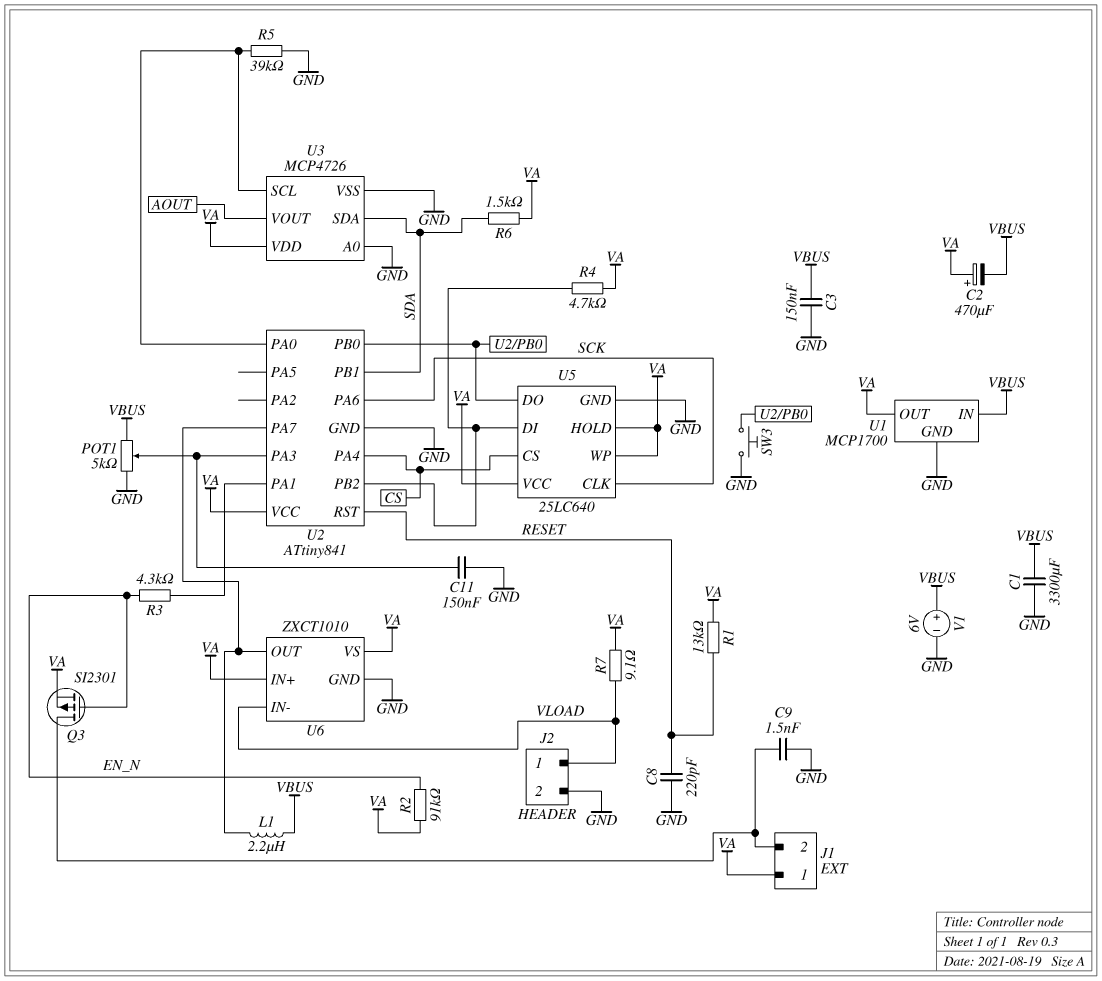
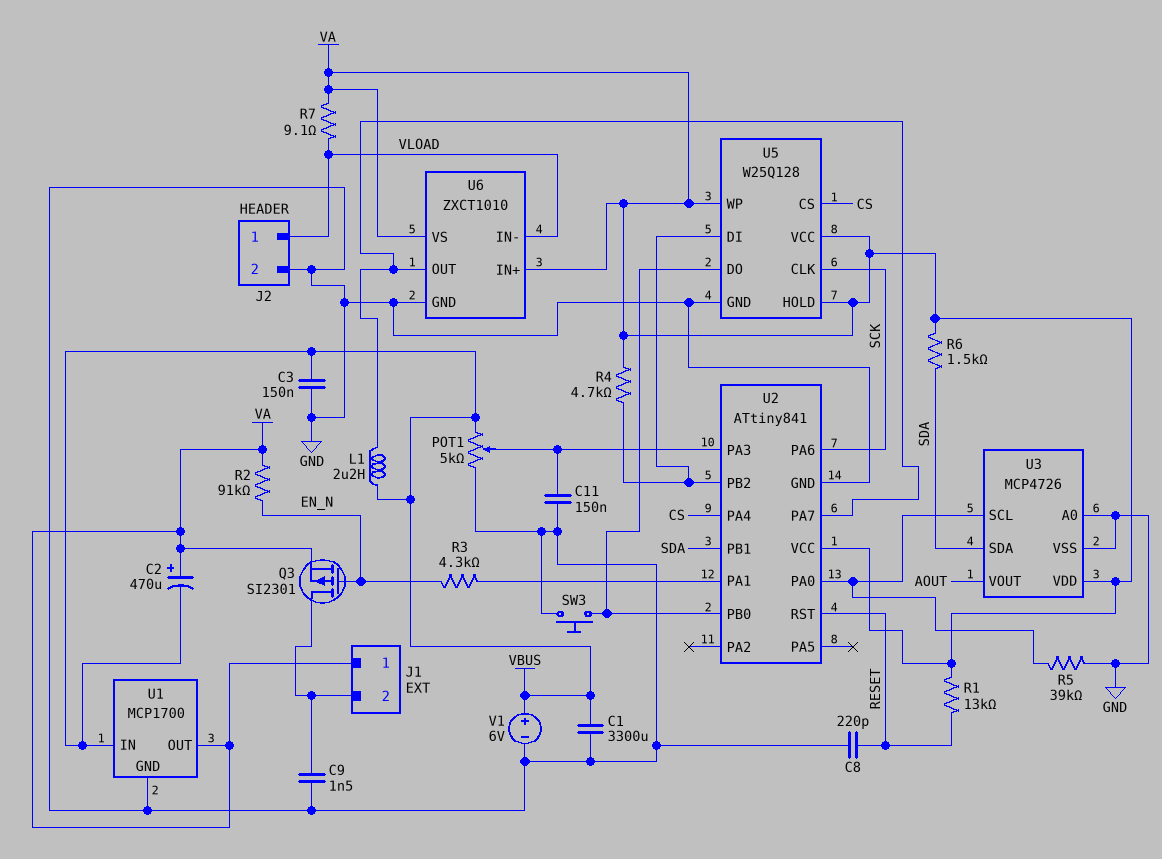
U5: 25LC640 -> W25Q128

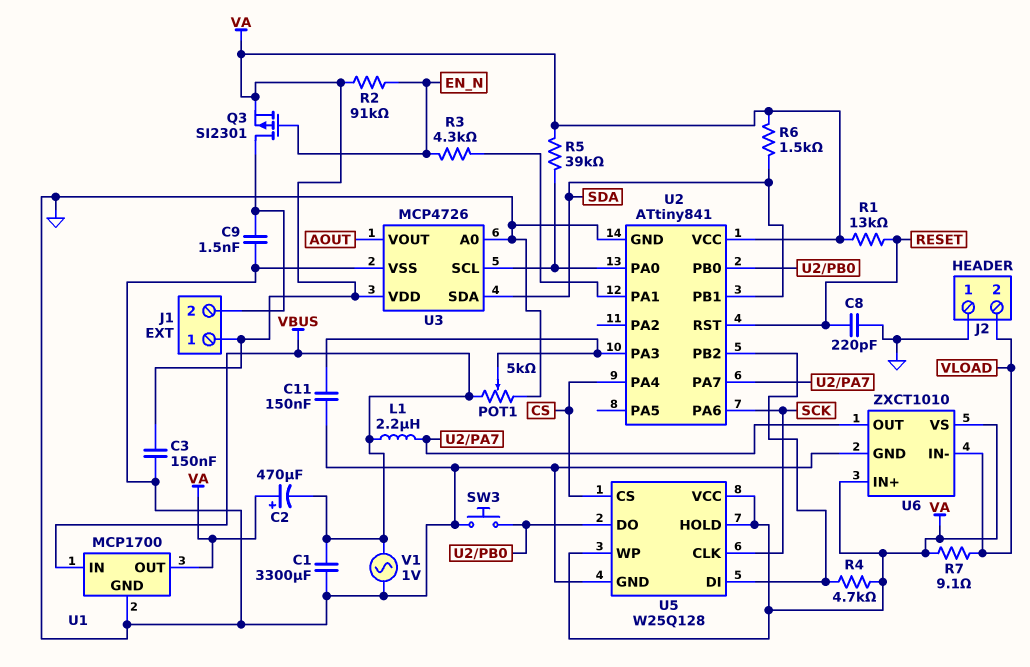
C3: 150nF (GND, VBUS) -> 150nF (GND, VA)
J2 pin 1: VLOAD -> GND
J2 pin 2: GND -> VLOAD
R5: 39k (GND, U2/PA0) -> 39k (U2/PA0, VA)
V1: 6V (plus VBUS, minus GND) -> AC 1V (GND, VBUS)

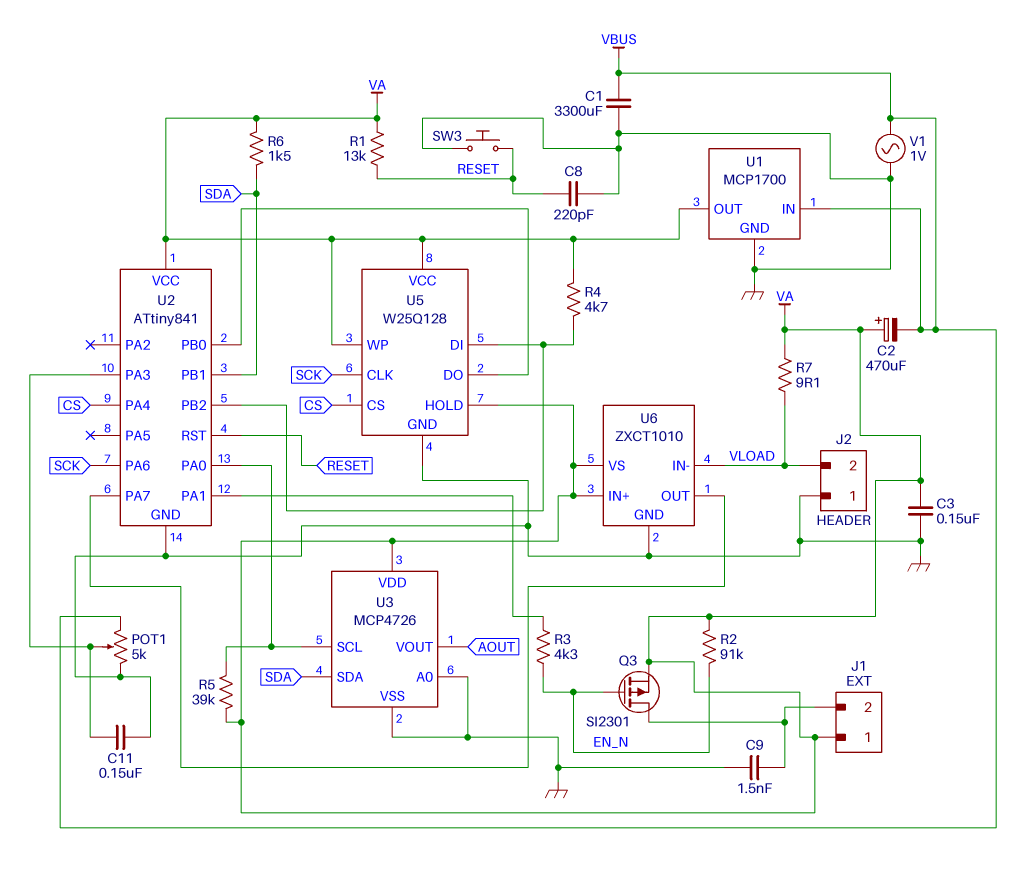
L1: 2.2uH (U2/PA7, VBUS) -> none
SW3: button (GND, U2/PB0) -> button (GND, RESET)

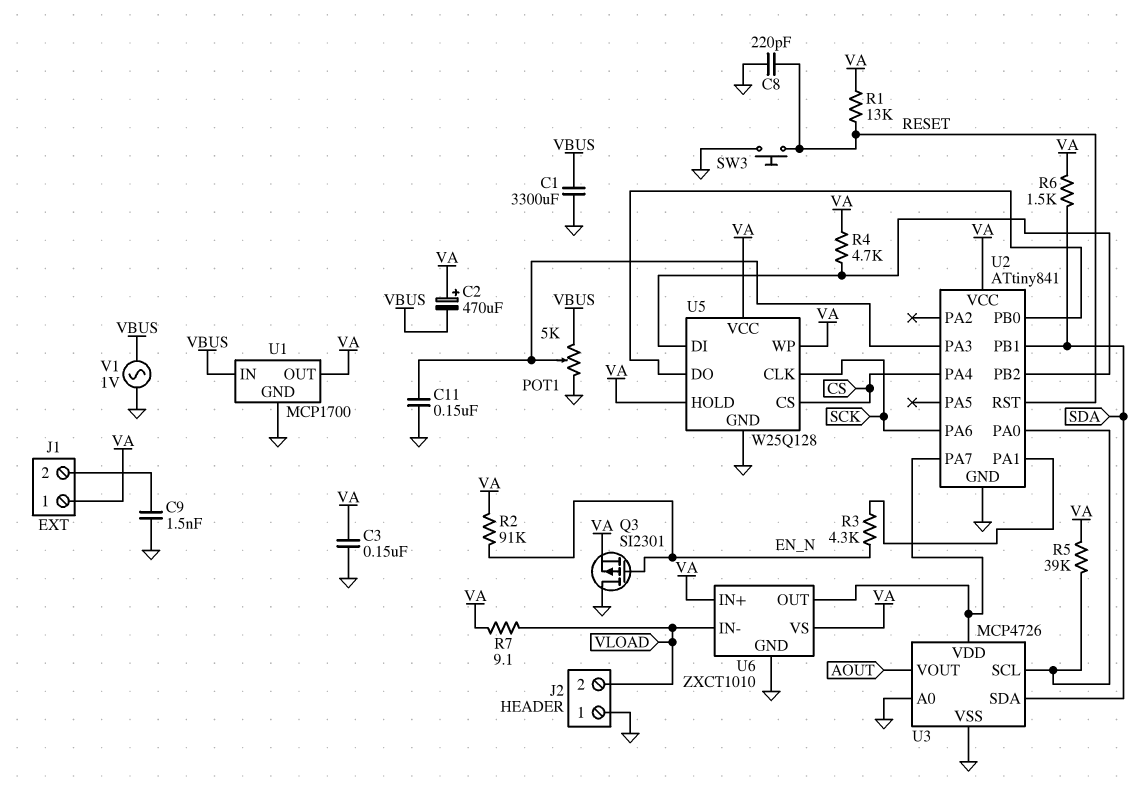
Q3: PMOS SI2301 (G EN_N, D J1/2, S VA) -> PMOS SI2301 (G EN_N, D GND, S VA)
U3 pin VDD: VA -> U2/PA7

